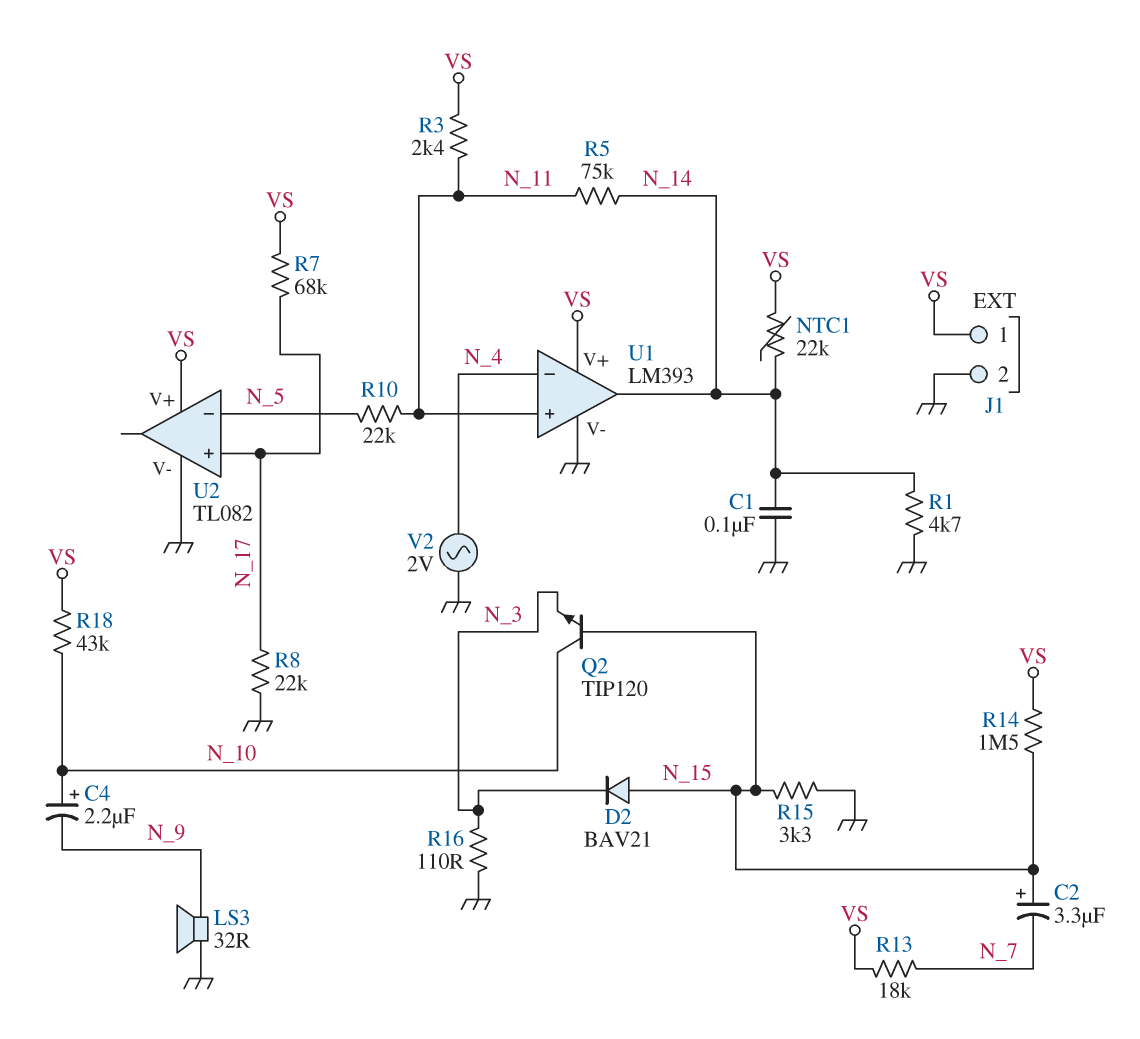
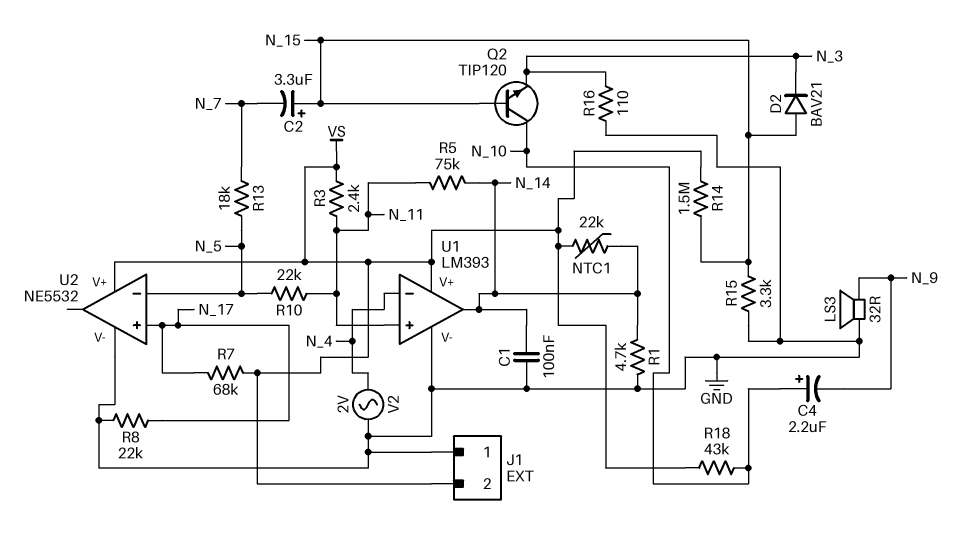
J1 pin 1: VS -> GND
J1 pin 2: GND -> VS
R13: 18k (N_7, VS) -> 18k (N_5, N_7)
U2: TL082 -> NE5532

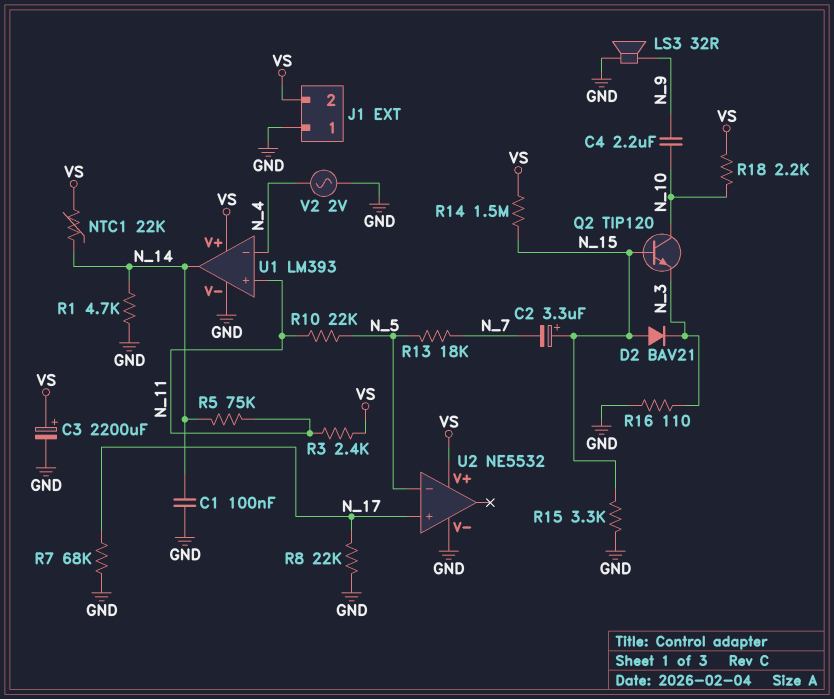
C3: none -> 2200uF (plus VS, minus GND)
C4: 2.2uF (plus N_10, minus N_9) -> 2.2uF (N_9, N_10)
R7: 68k (N_17, VS) -> 68k (GND, N_17)
R18: 43k (N_10, VS) -> 2.2k (N_10, VS)

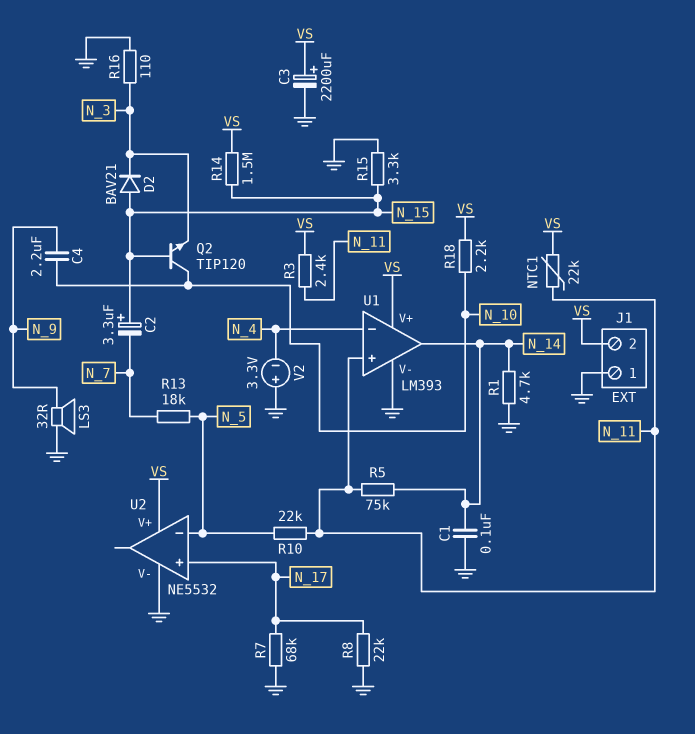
NTC1: 22k (N_14, VS) -> 22k (N_11, VS)
V2: AC 2V (GND, N_4) -> 3.3V (plus GND, minus N_4)

